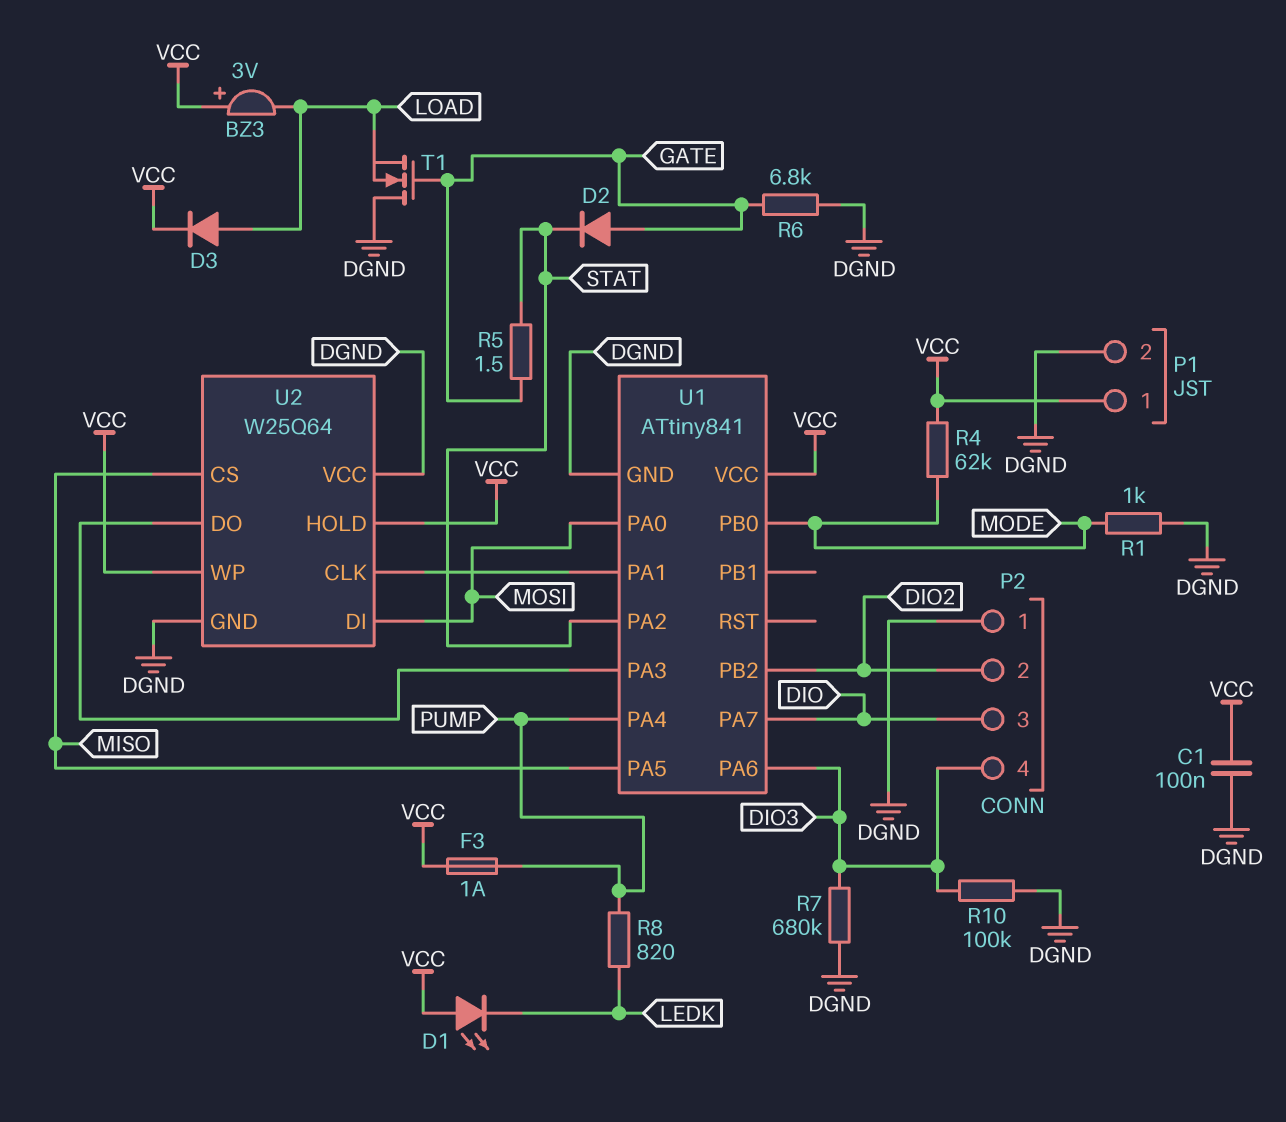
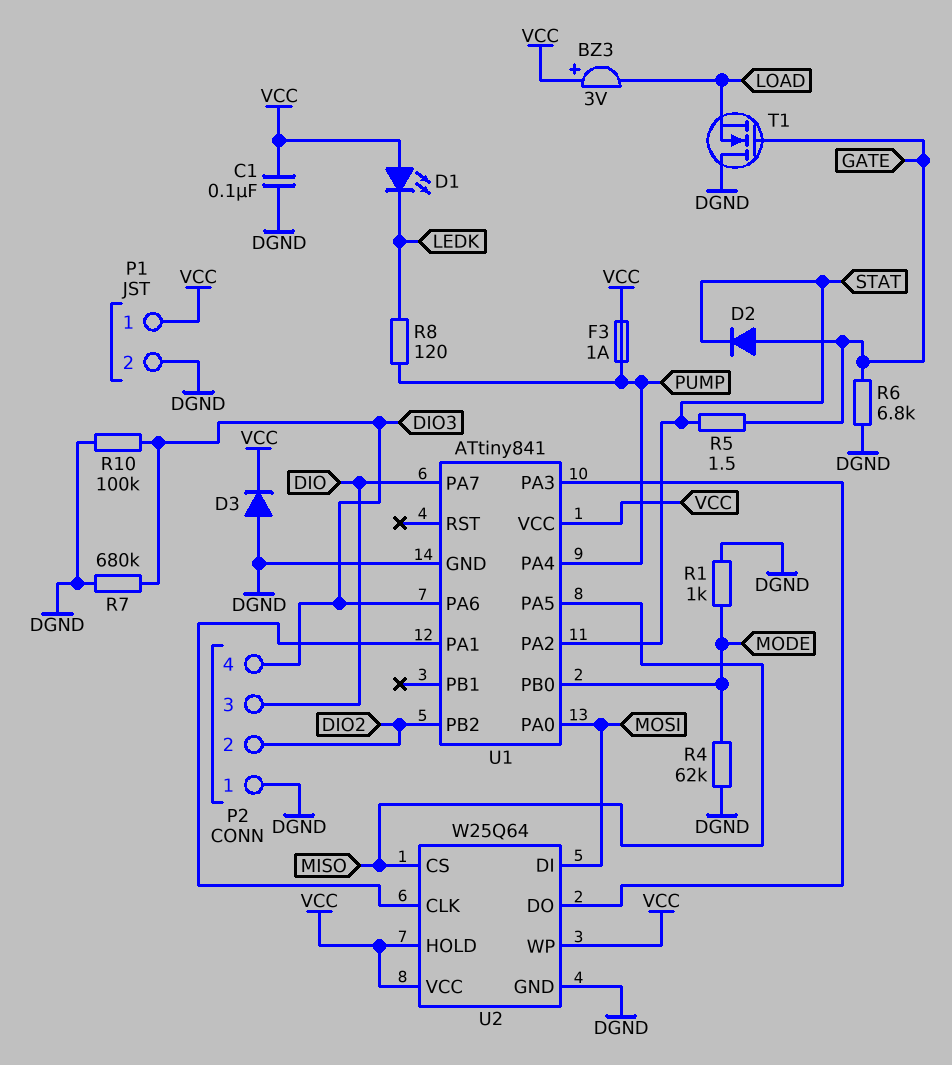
D3: diode (A LOAD, K VCC) -> diode (A DGND, K VCC)
R4: 62k (MODE, VCC) -> 62k (DGND, MODE)
R8: 820 (LEDK, PUMP) -> 120 (LEDK, PUMP)
U2 pin VCC: DGND -> VCC

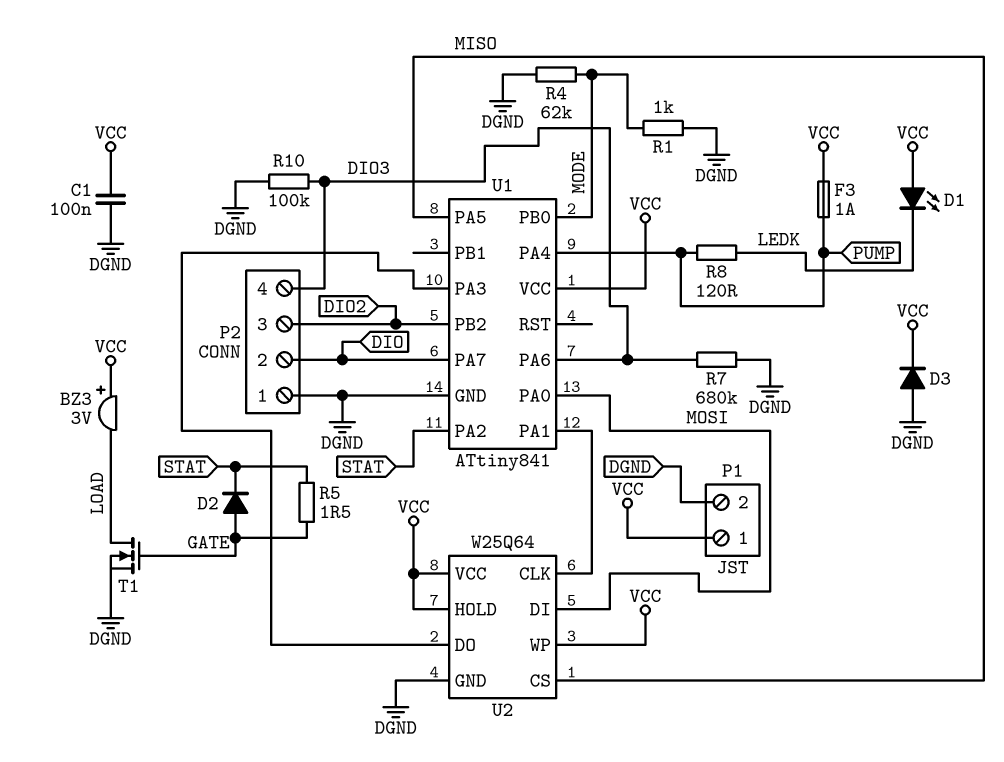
P2 pin 2: DIO2 -> DIO
P2 pin 3: DIO -> DIO2
R6: 6.8k (DGND, GATE) -> none
T1: NMOS (G GATE, D DGND, S LOAD) -> NMOS (G GATE, D LOAD, S DGND)

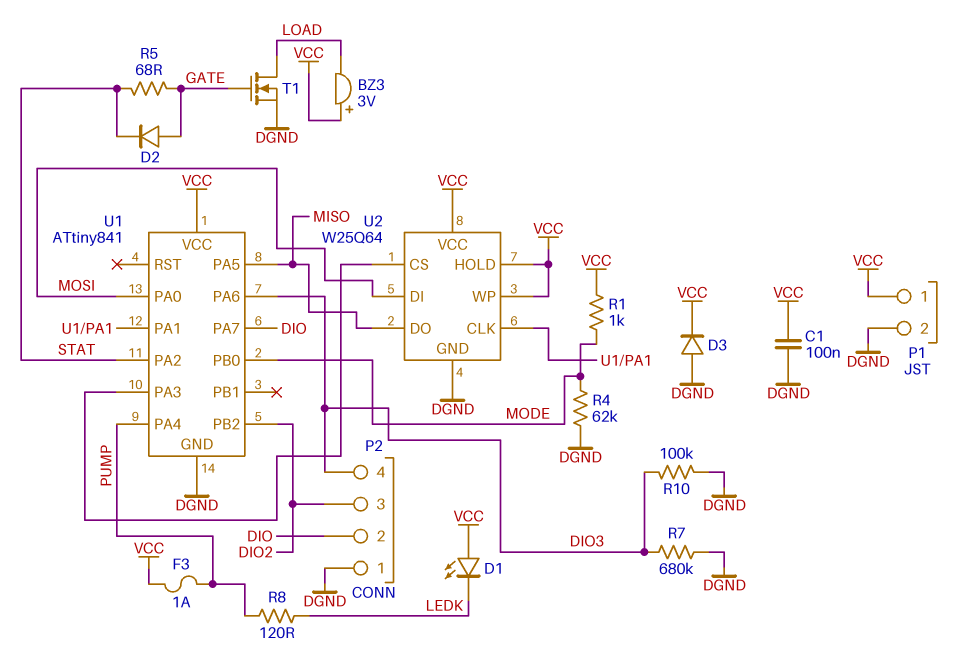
R1: 1k (DGND, MODE) -> 1k (MODE, VCC)
R5: 1.5 (GATE, STAT) -> 68 (GATE, STAT)
U2 pin CS: MISO -> U1/PA3
U2 pin DO: U1/PA3 -> MISO

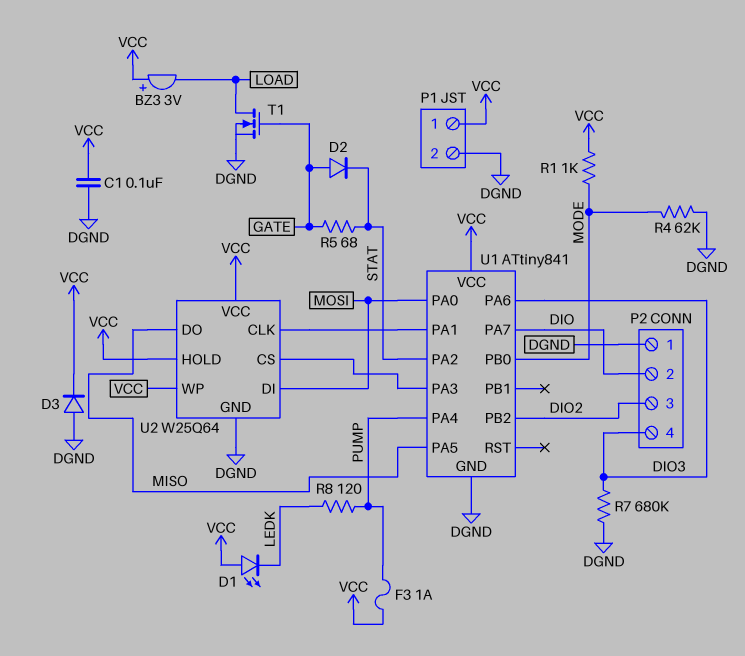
R10: 100k (DGND, DIO3) -> none

